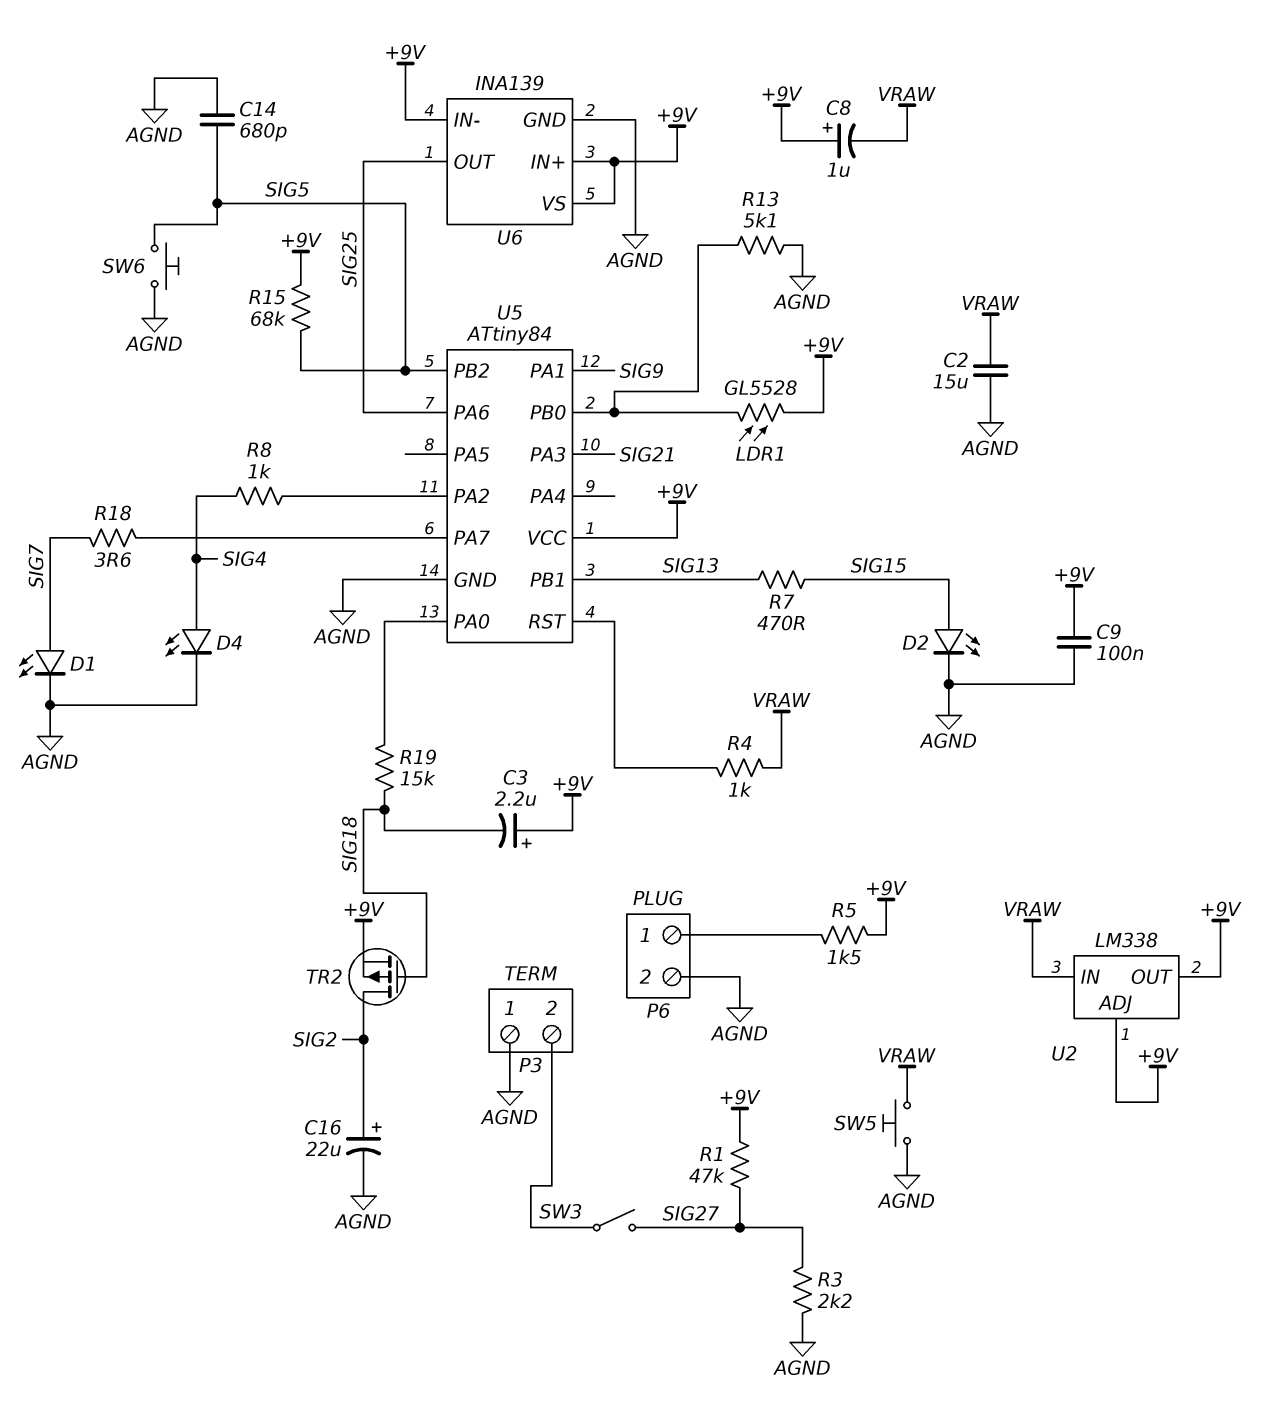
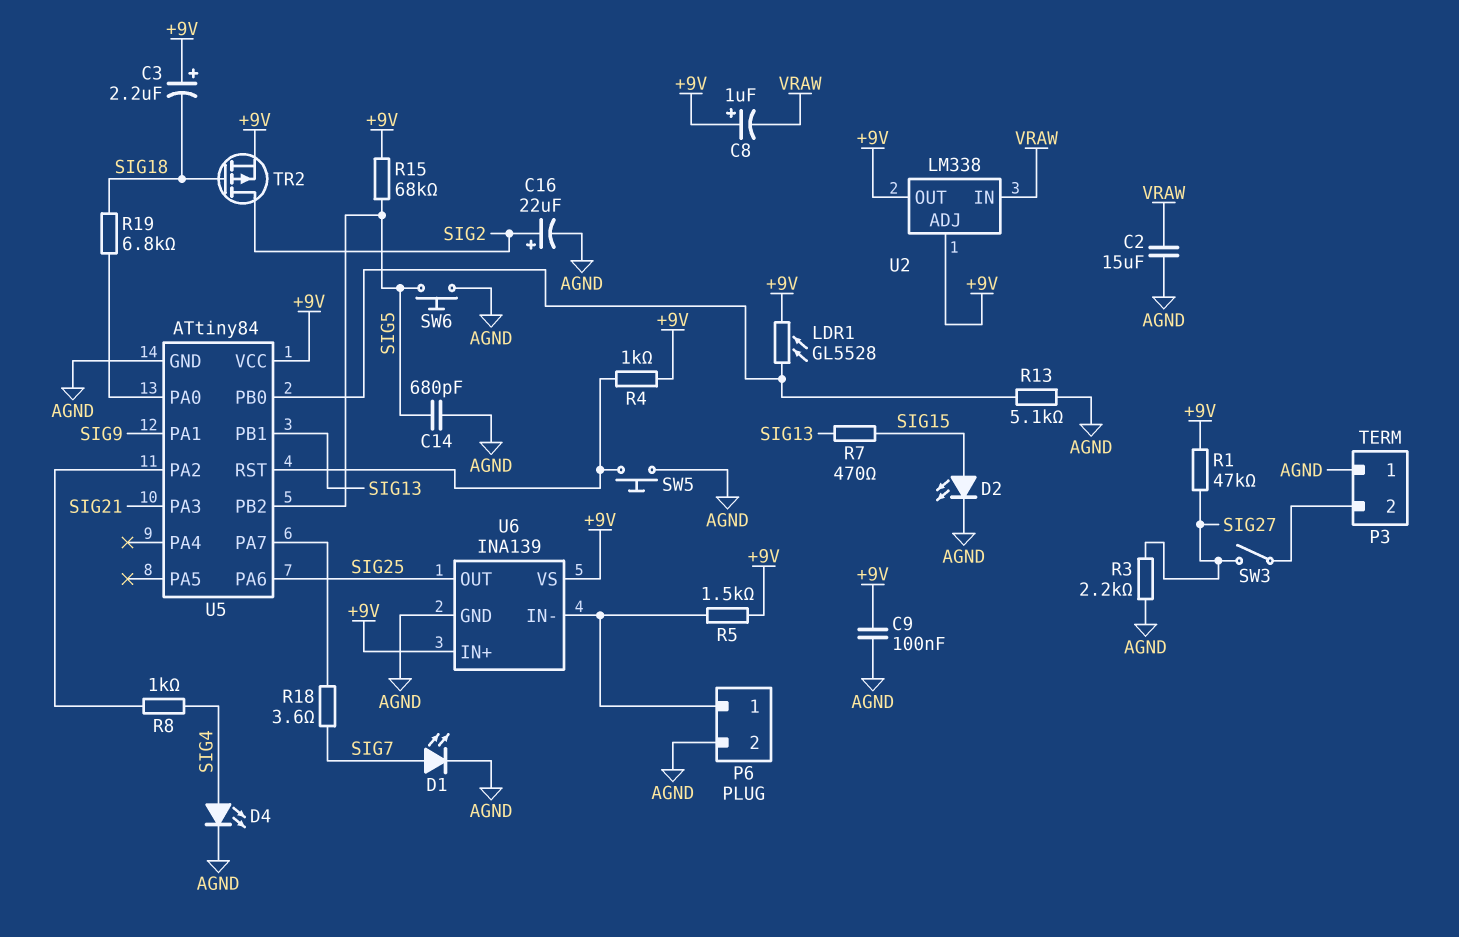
R4: 1k (U5/RST, VRAW) -> 1k (+9V, U5/RST)
R19: 15k (SIG18, U5/PA0) -> 6.8k (SIG18, U5/PA0)
SW5: button (AGND, VRAW) -> button (AGND, U5/RST)
U6 pin IN-: +9V -> P6/1

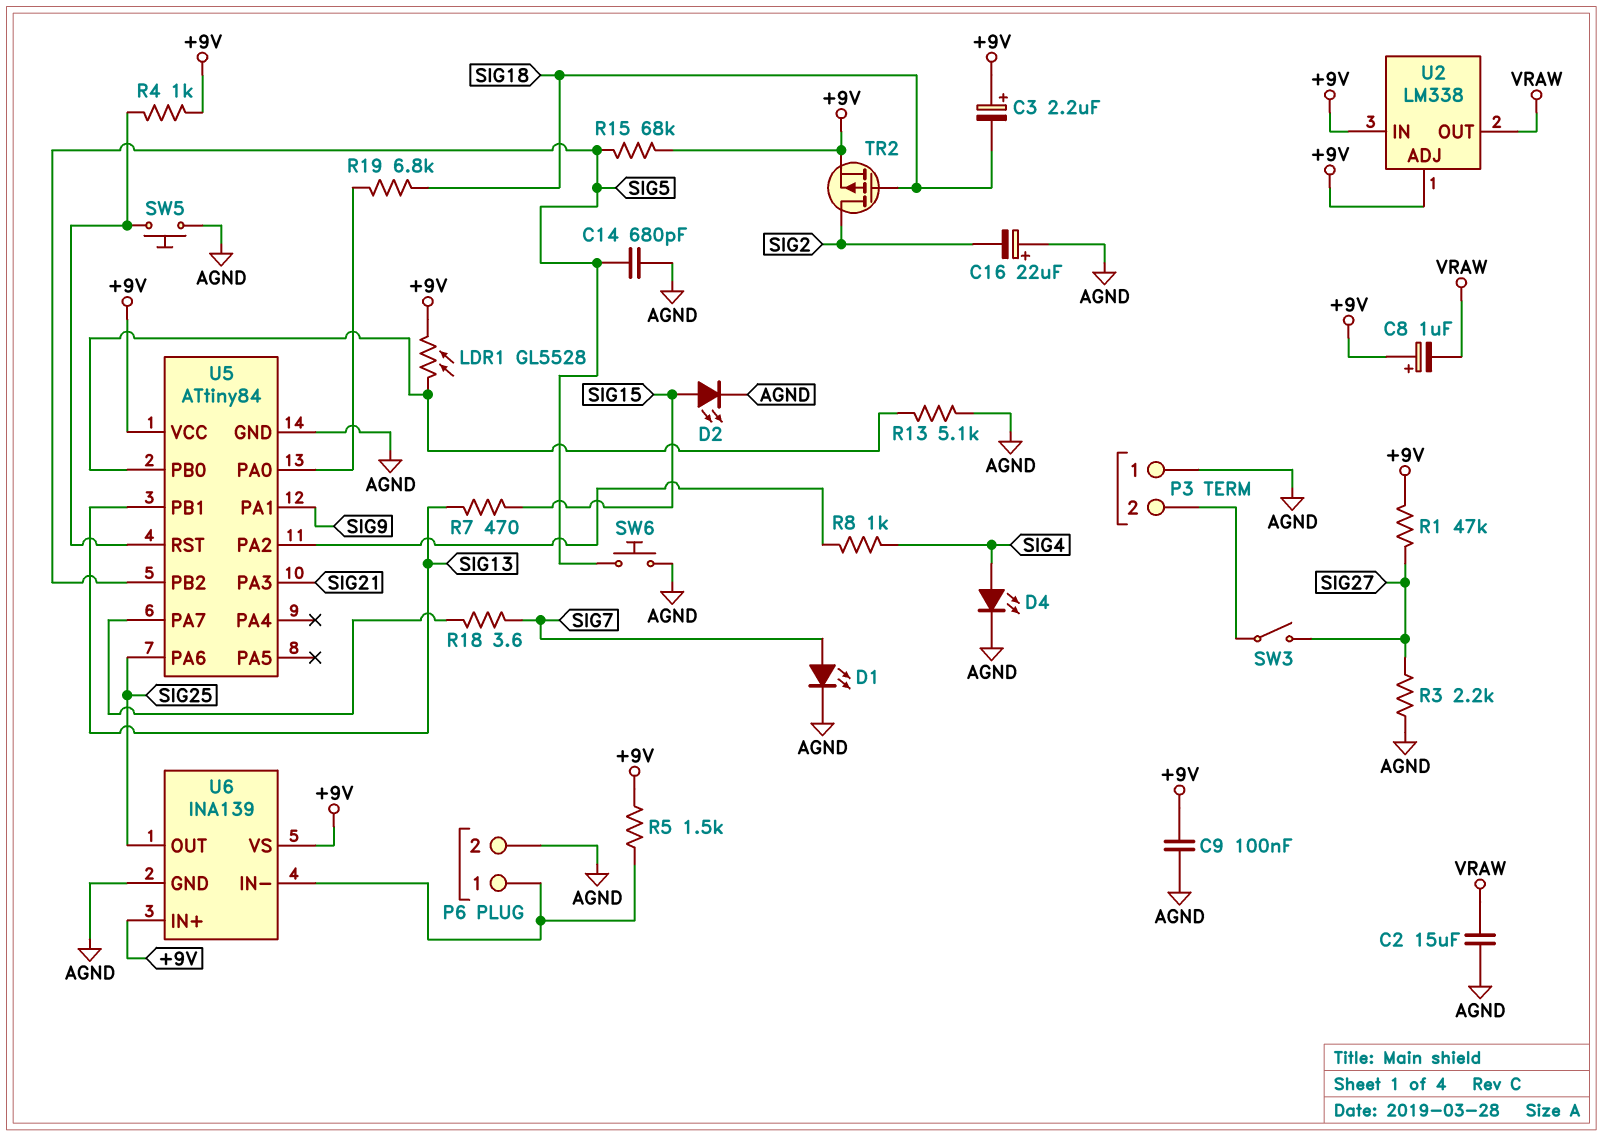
C16: 22uF (plus SIG2, minus AGND) -> 22uF (plus AGND, minus SIG2)
U2 pin IN: VRAW -> +9V
U2 pin OUT: +9V -> VRAW

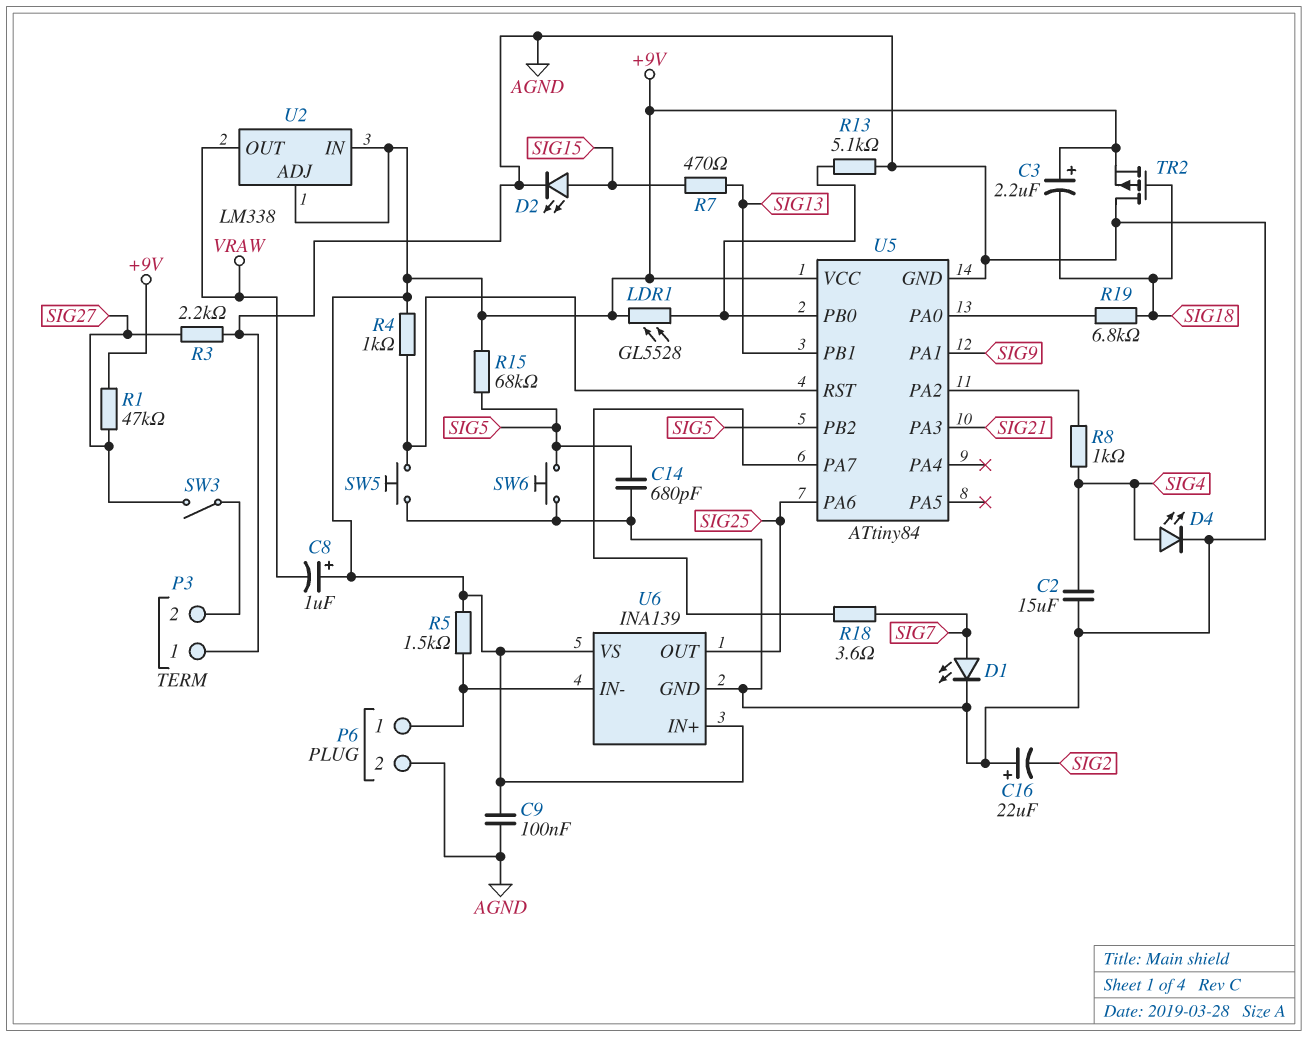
C2: 15uF (AGND, VRAW) -> 15uF (AGND, SIG4)
TR2: PMOS (G SIG18, D SIG2, S +9V) -> PMOS (G SIG18, D AGND, S +9V)

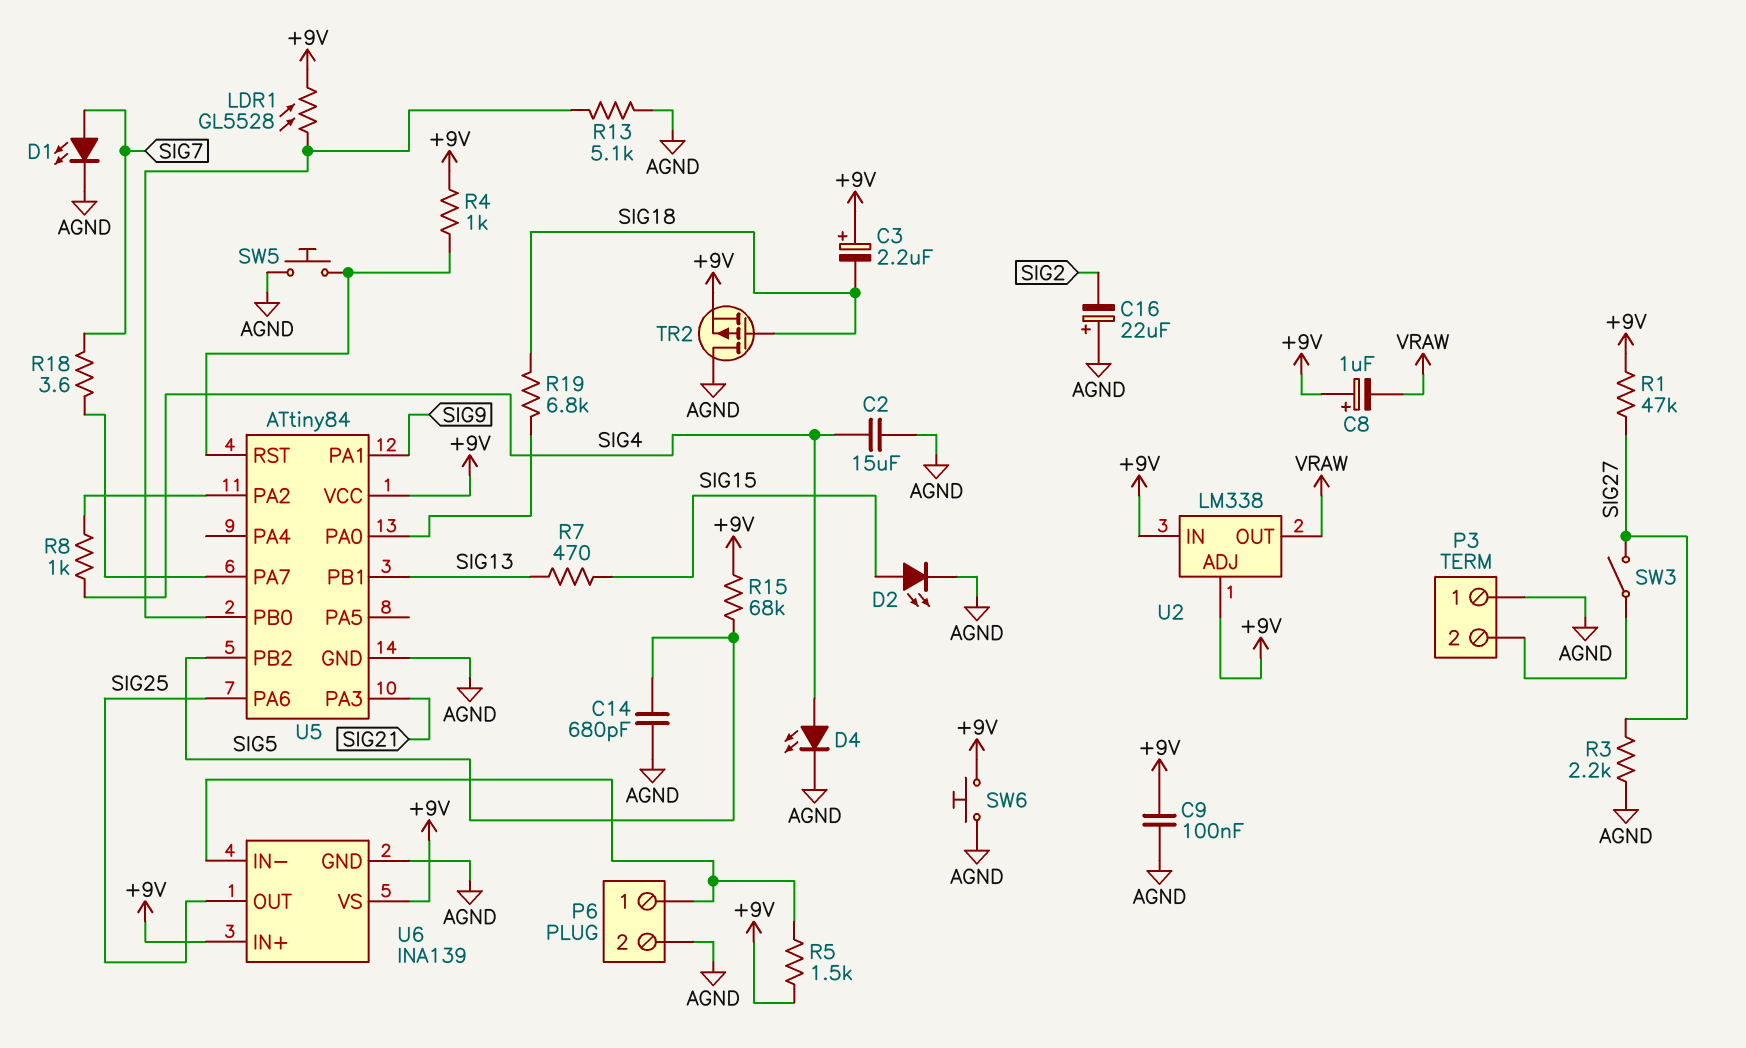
SW6: button (AGND, SIG5) -> button (+9V, AGND)

